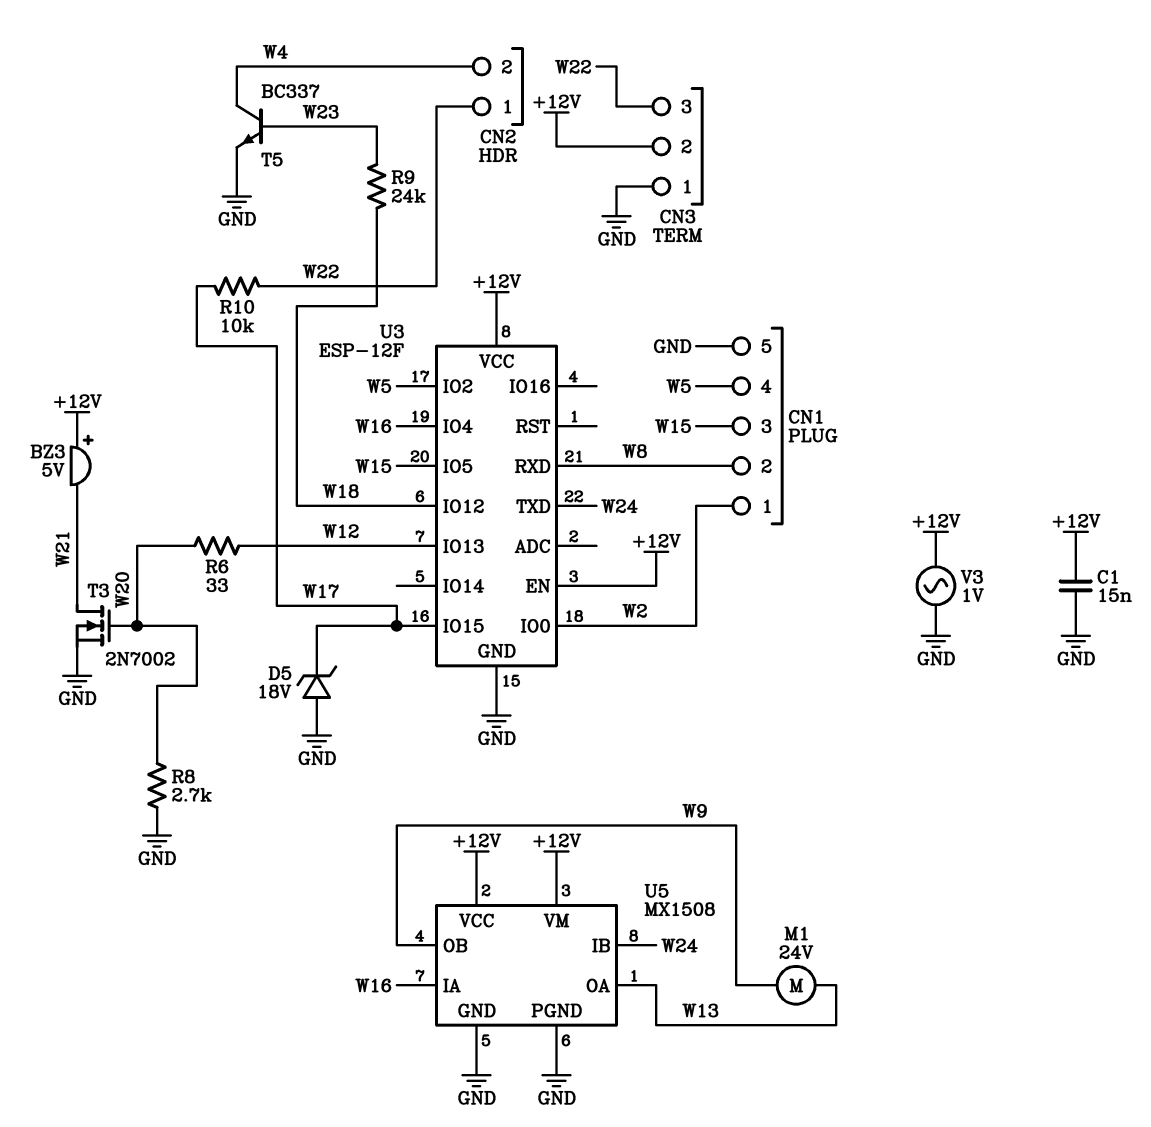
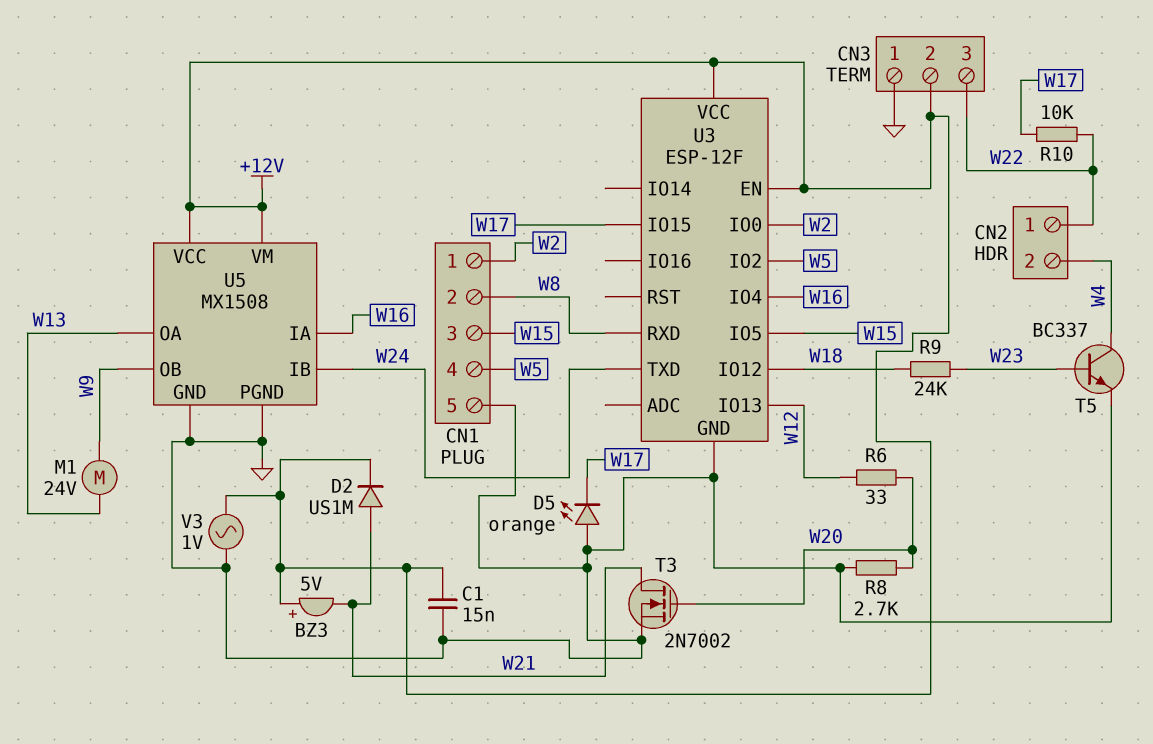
D2: none -> diode US1M (A W21, K +12V)
D5: zener 18V (A GND, K W17) -> LED orange (A GND, K W17)

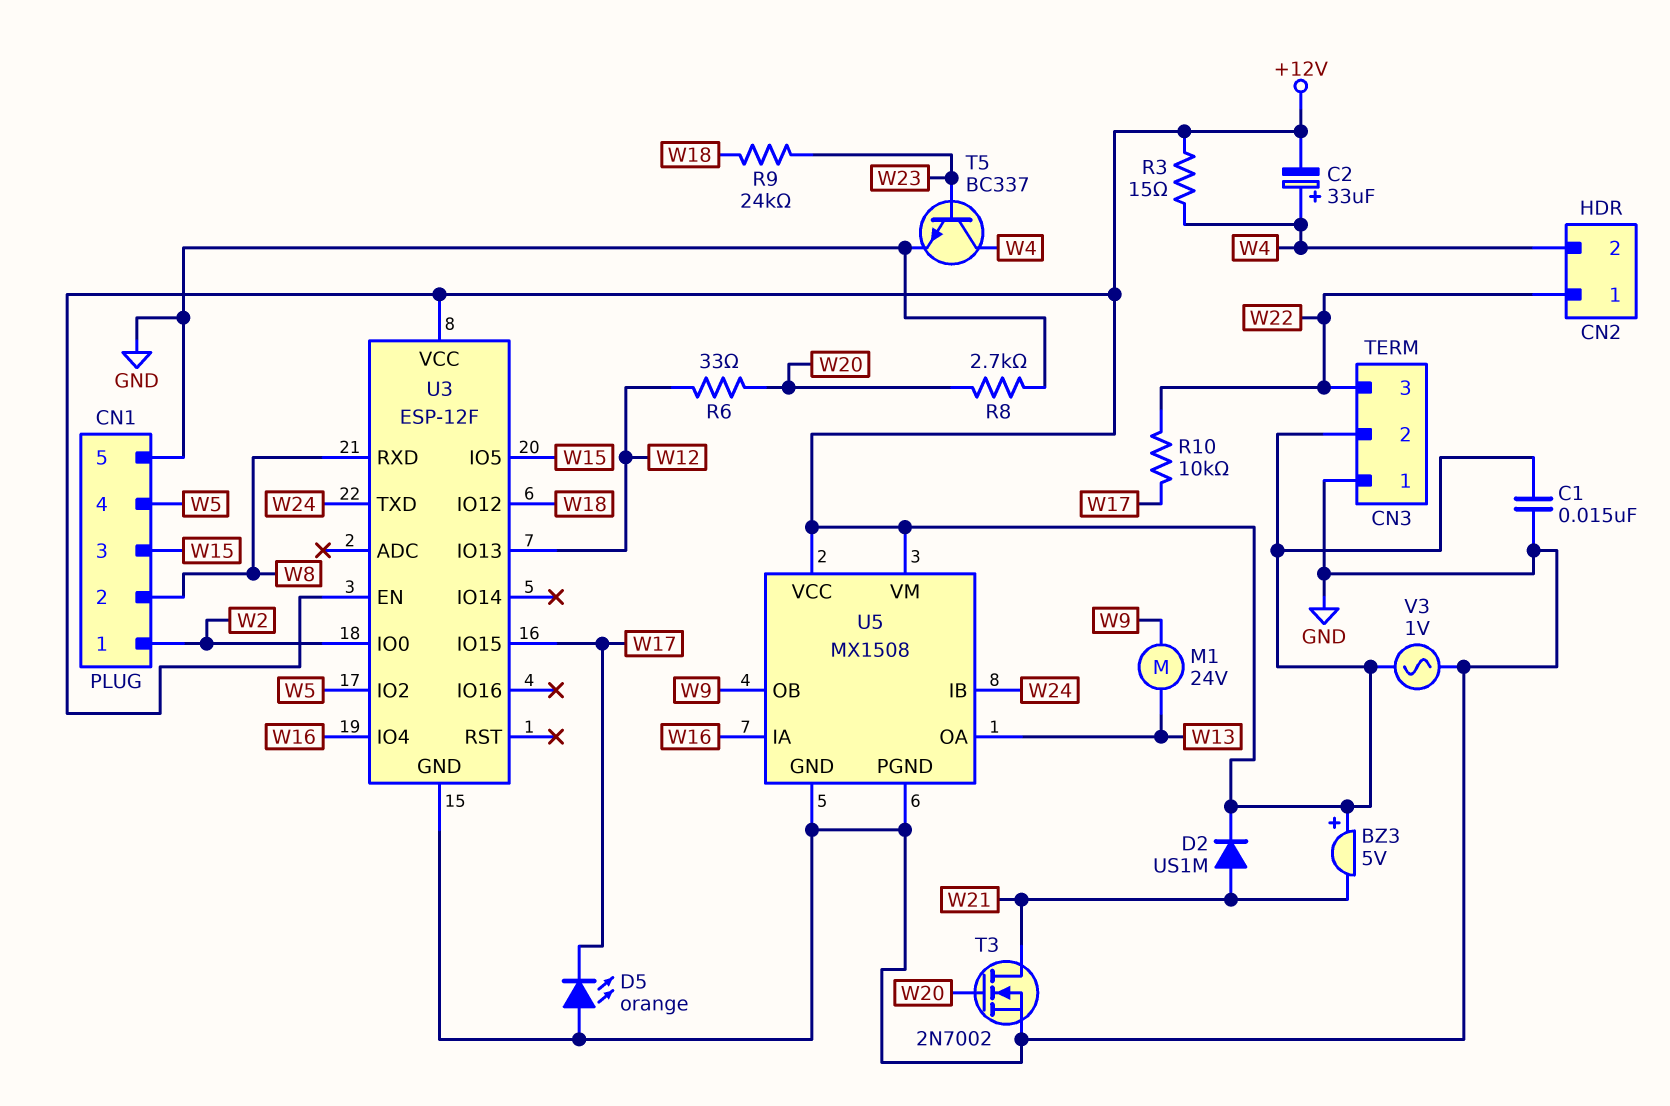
C2: none -> 33uF (plus W4, minus +12V)
R3: none -> 15 (+12V, W4)

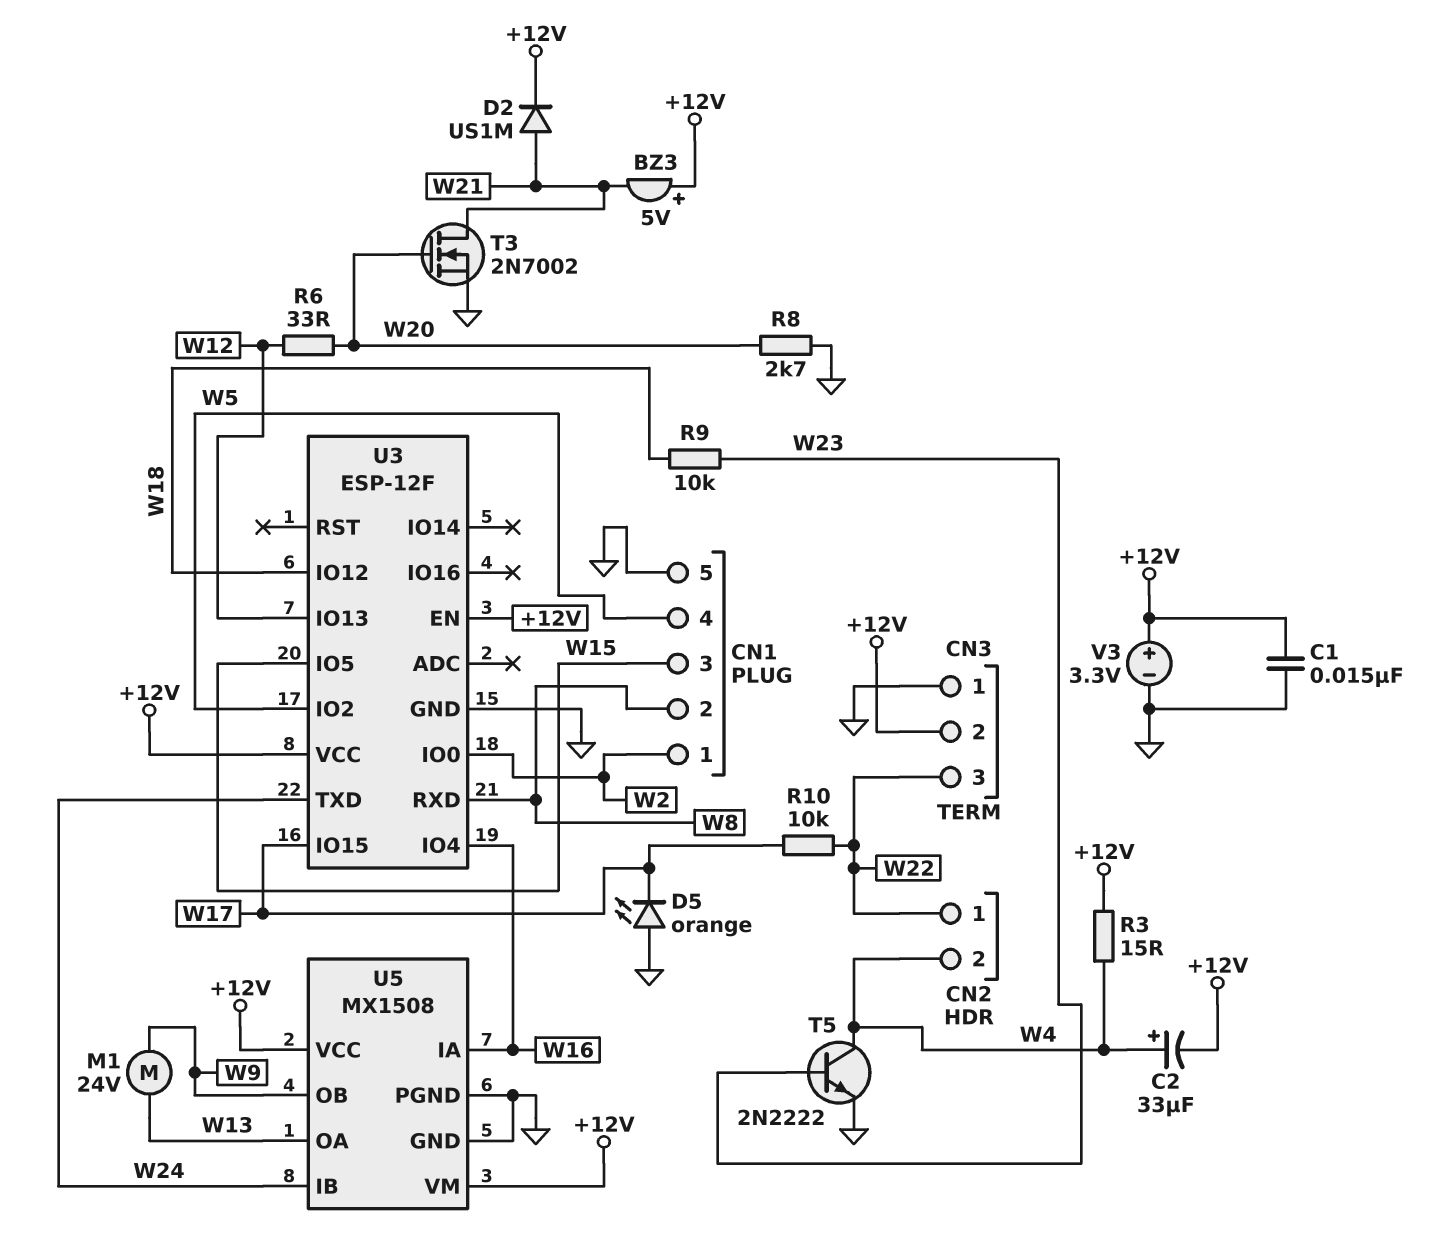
R9: 24k (W18, W23) -> 10k (W18, W23)
T5: NPN BC337 (B W23, C W4, E GND) -> NPN 2N2222 (B W23, C W4, E GND)
V3: AC 1V (+12V, GND) -> 3.3V (plus +12V, minus GND)

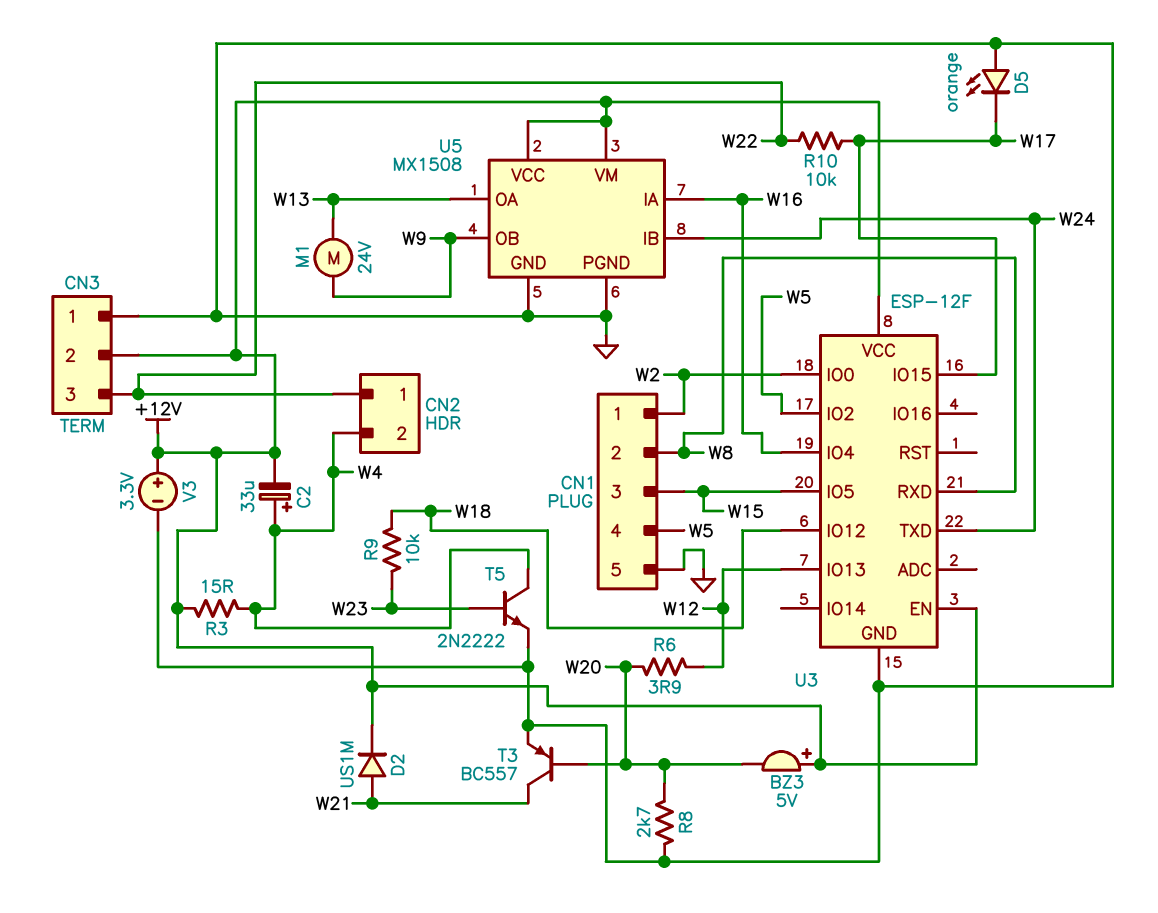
BZ3: buzzer 5V (plus +12V, minus W21) -> buzzer 5V (plus +12V, minus W20)
C1: 15nF (+12V, GND) -> none
R6: 33 (W12, W20) -> 3.9 (W12, W20)
T3: NMOS 2N7002 (G W20, D W21, S GND) -> PNP BC557 (B W20, C W21, E GND)

